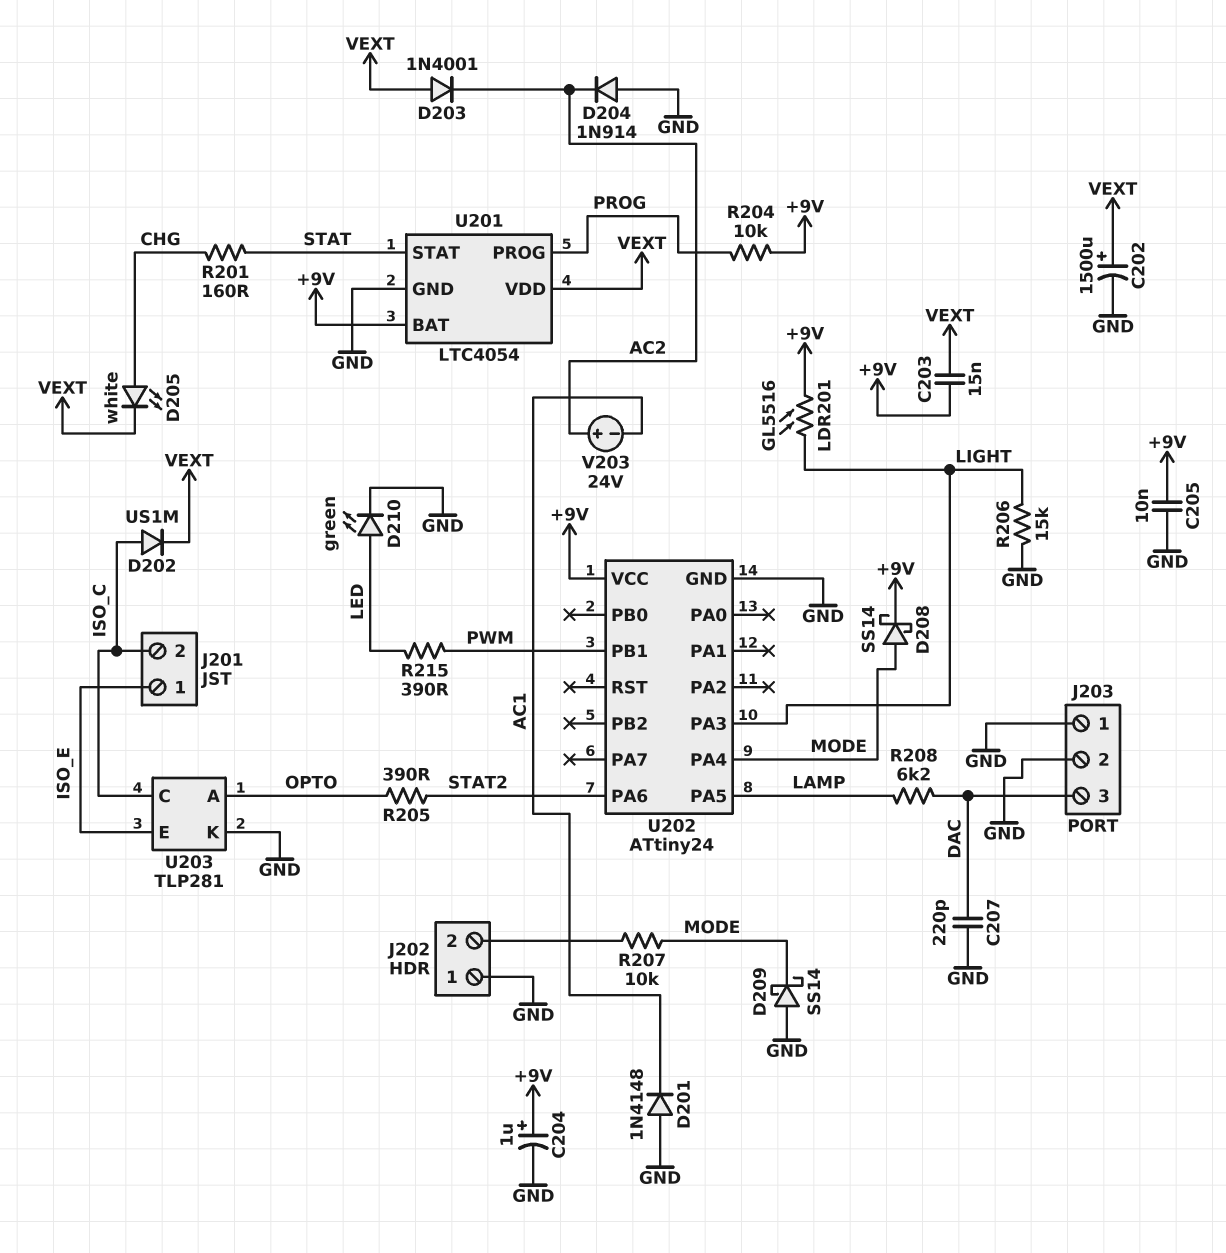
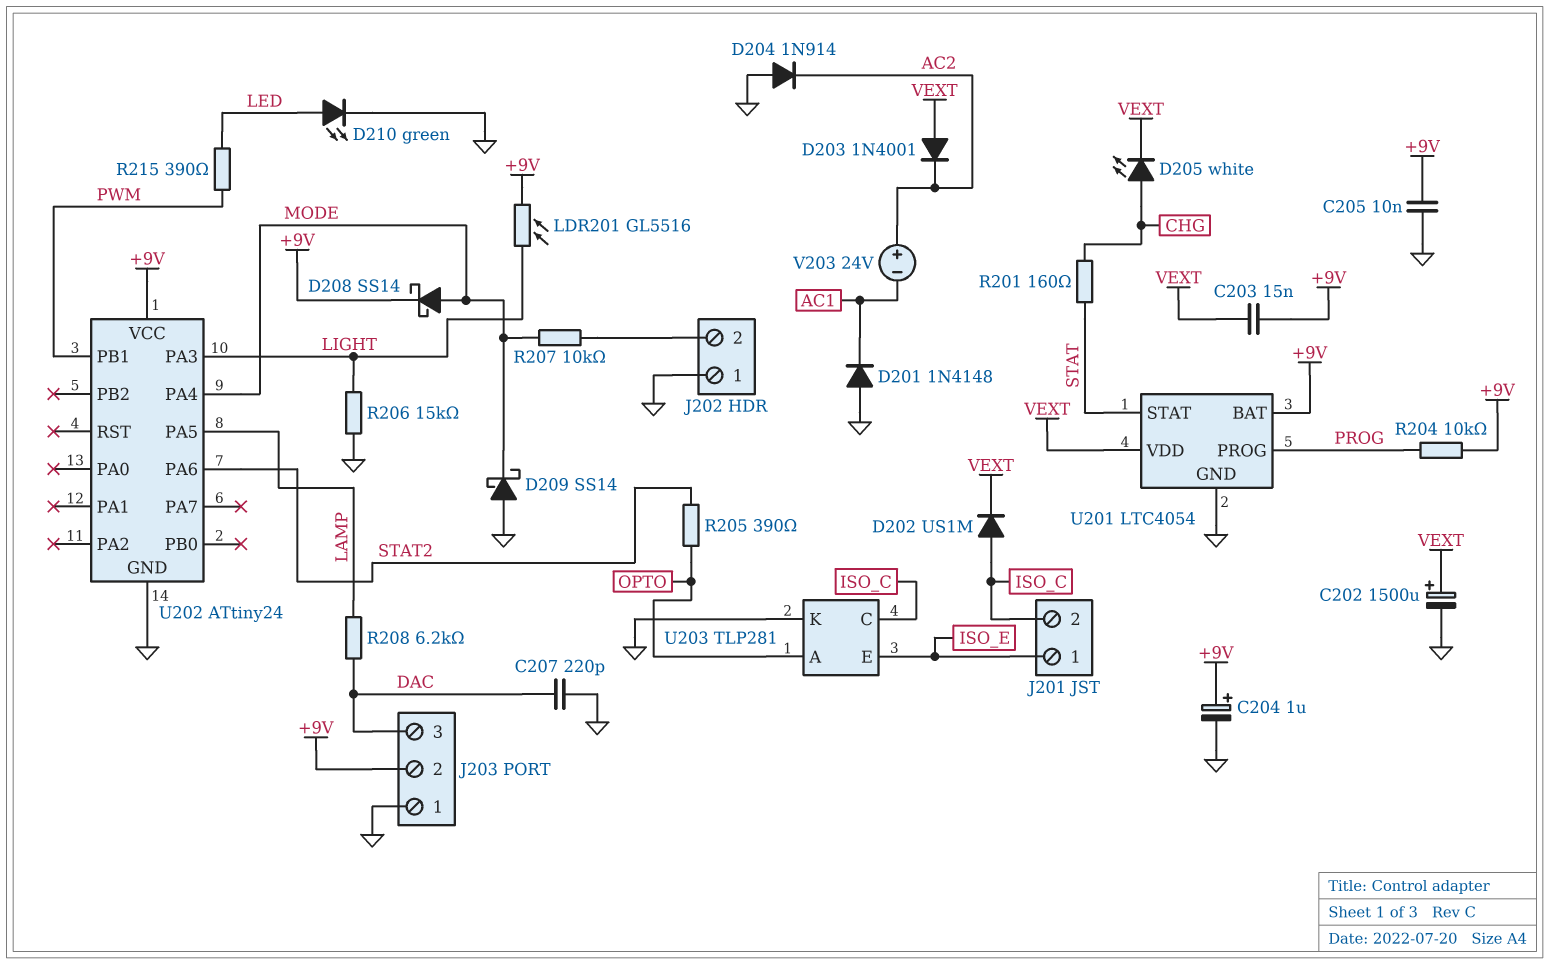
J203 pin 2: GND -> +9V

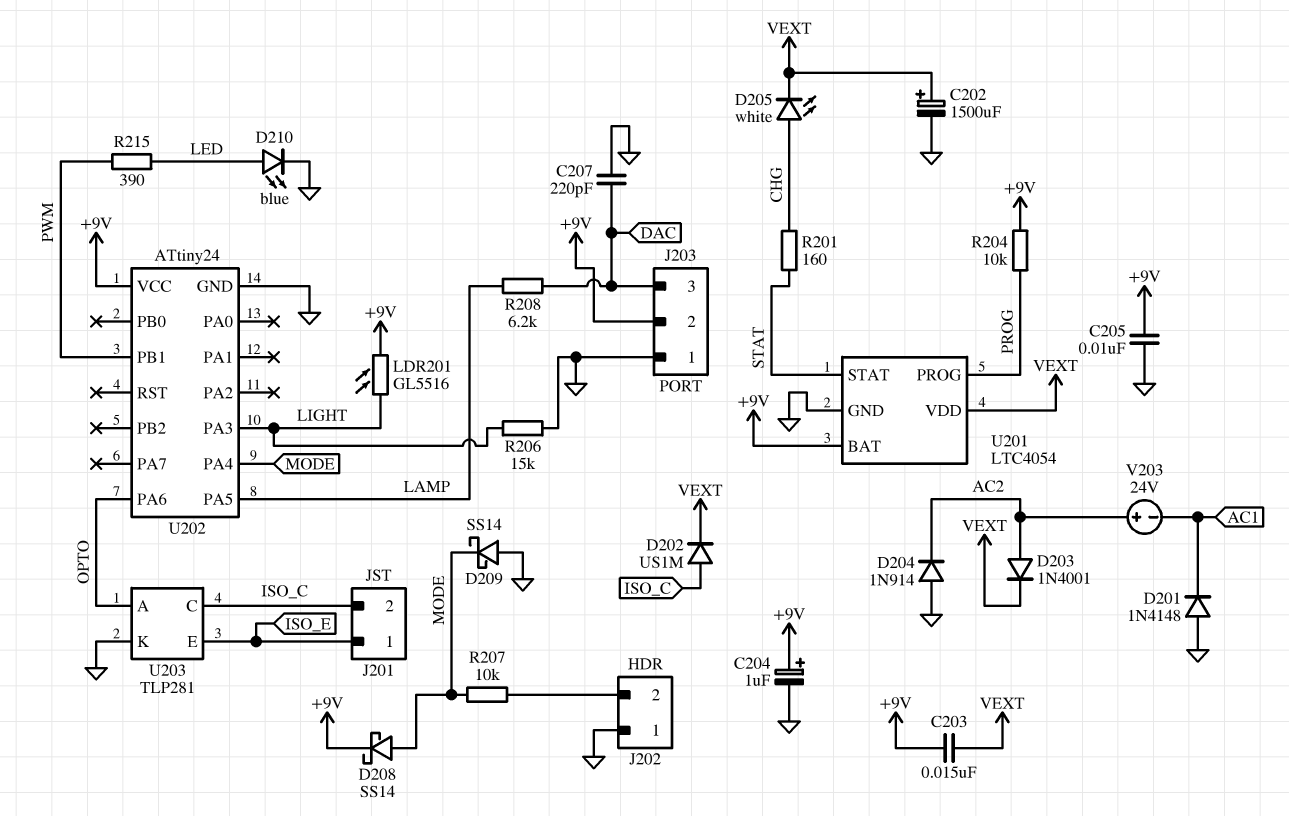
D203: diode 1N4001 (A VEXT, K AC2) -> diode 1N4001 (A AC2, K VEXT)
D210: LED green (A LED, K GND) -> LED blue (A LED, K GND)
R205: 390 (OPTO, STAT2) -> none
U202 pin PA6: STAT2 -> OPTO

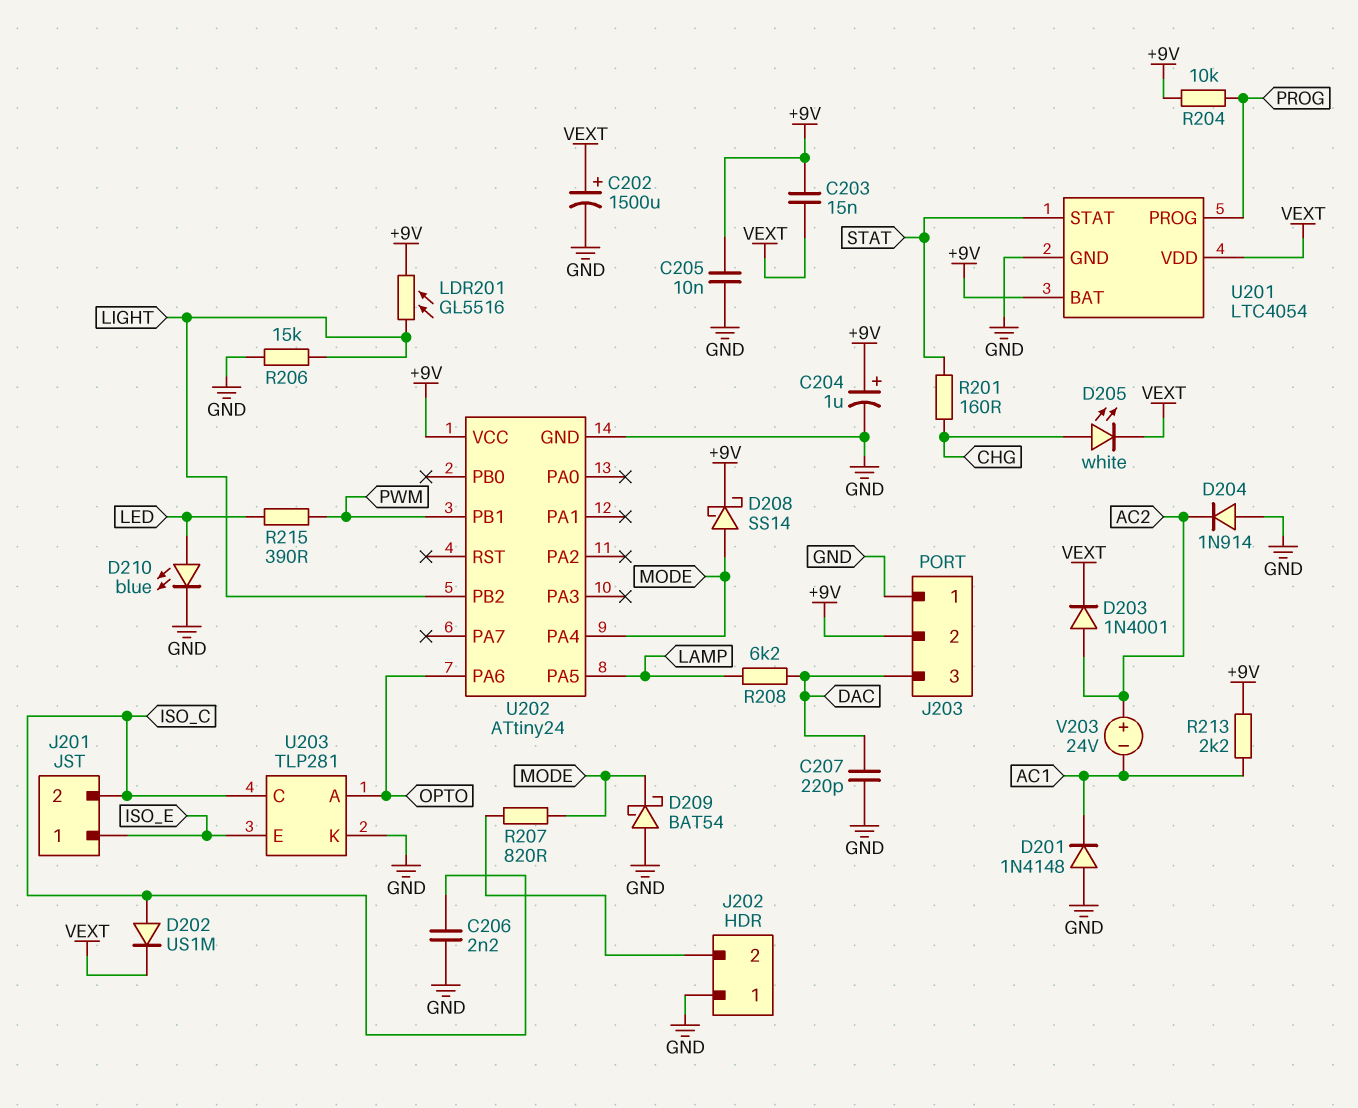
C206: none -> 2.2nF (GND, ISO_C)
D209: schottky SS14 (A GND, K MODE) -> schottky BAT54 (A GND, K MODE)
R207: 10k (J202/2, MODE) -> 820 (J202/2, MODE)
R213: none -> 2.2k (+9V, AC1)
U202 pin PA3: LIGHT -> none
U202 pin PB2: none -> LIGHT

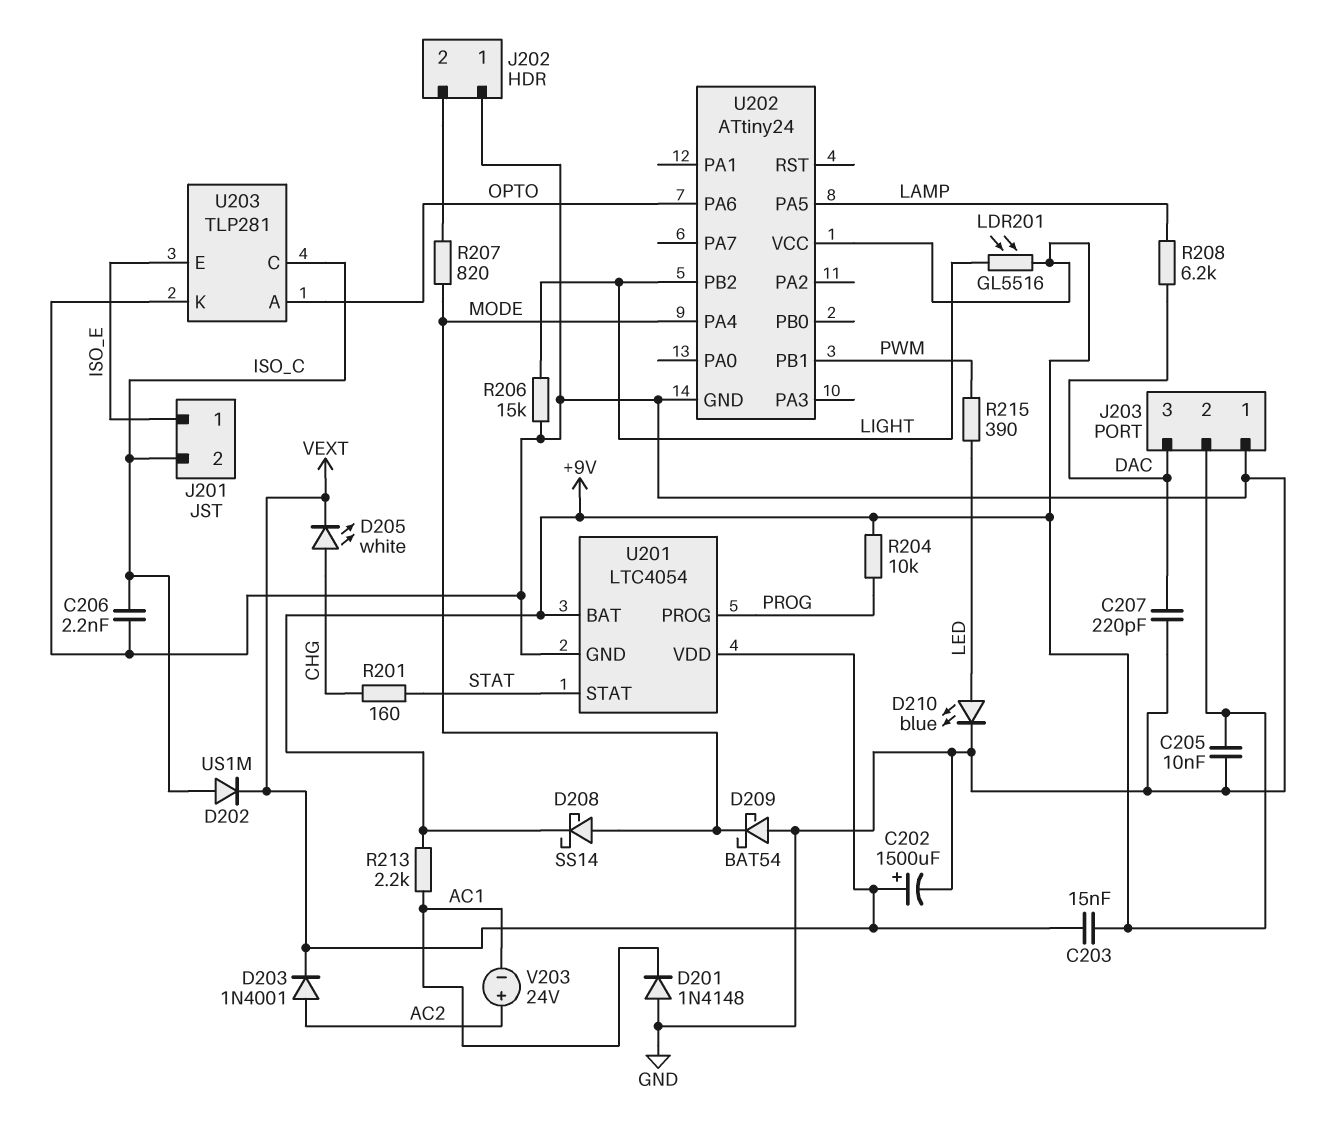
C204: 1uF (plus +9V, minus GND) -> none
D204: diode 1N914 (A GND, K AC2) -> none

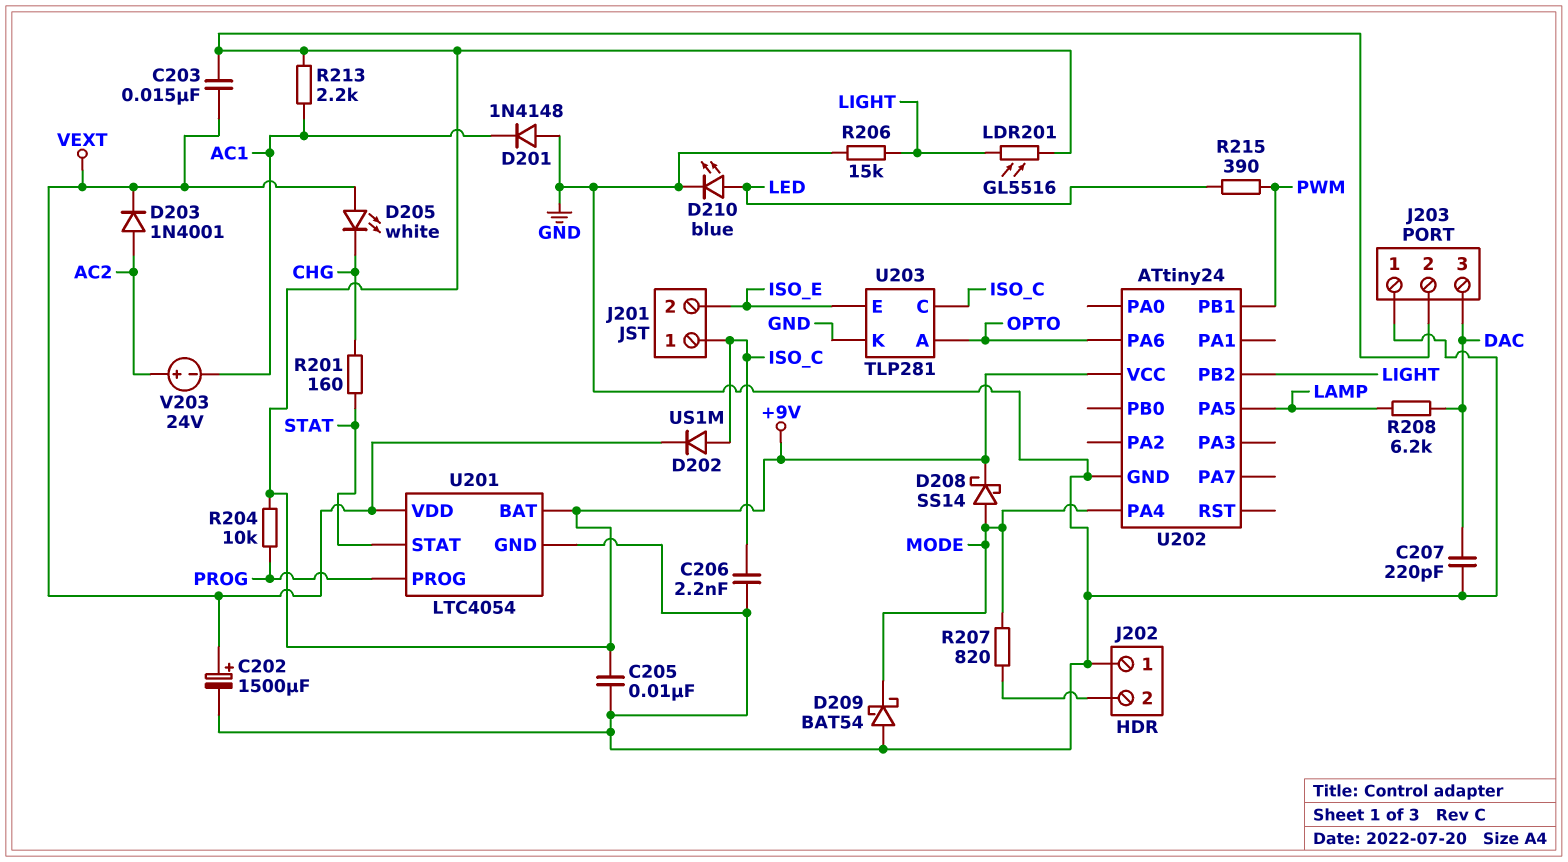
D205: LED white (A CHG, K VEXT) -> LED white (A VEXT, K CHG)
J201 pin 1: ISO_E -> ISO_C
J201 pin 2: ISO_C -> ISO_E

